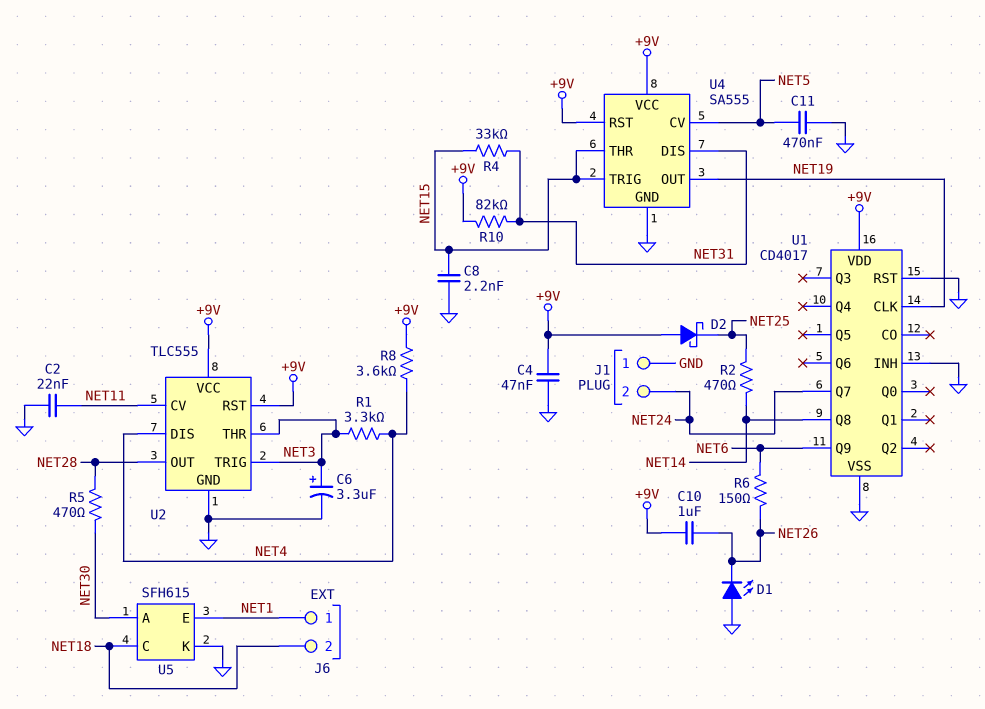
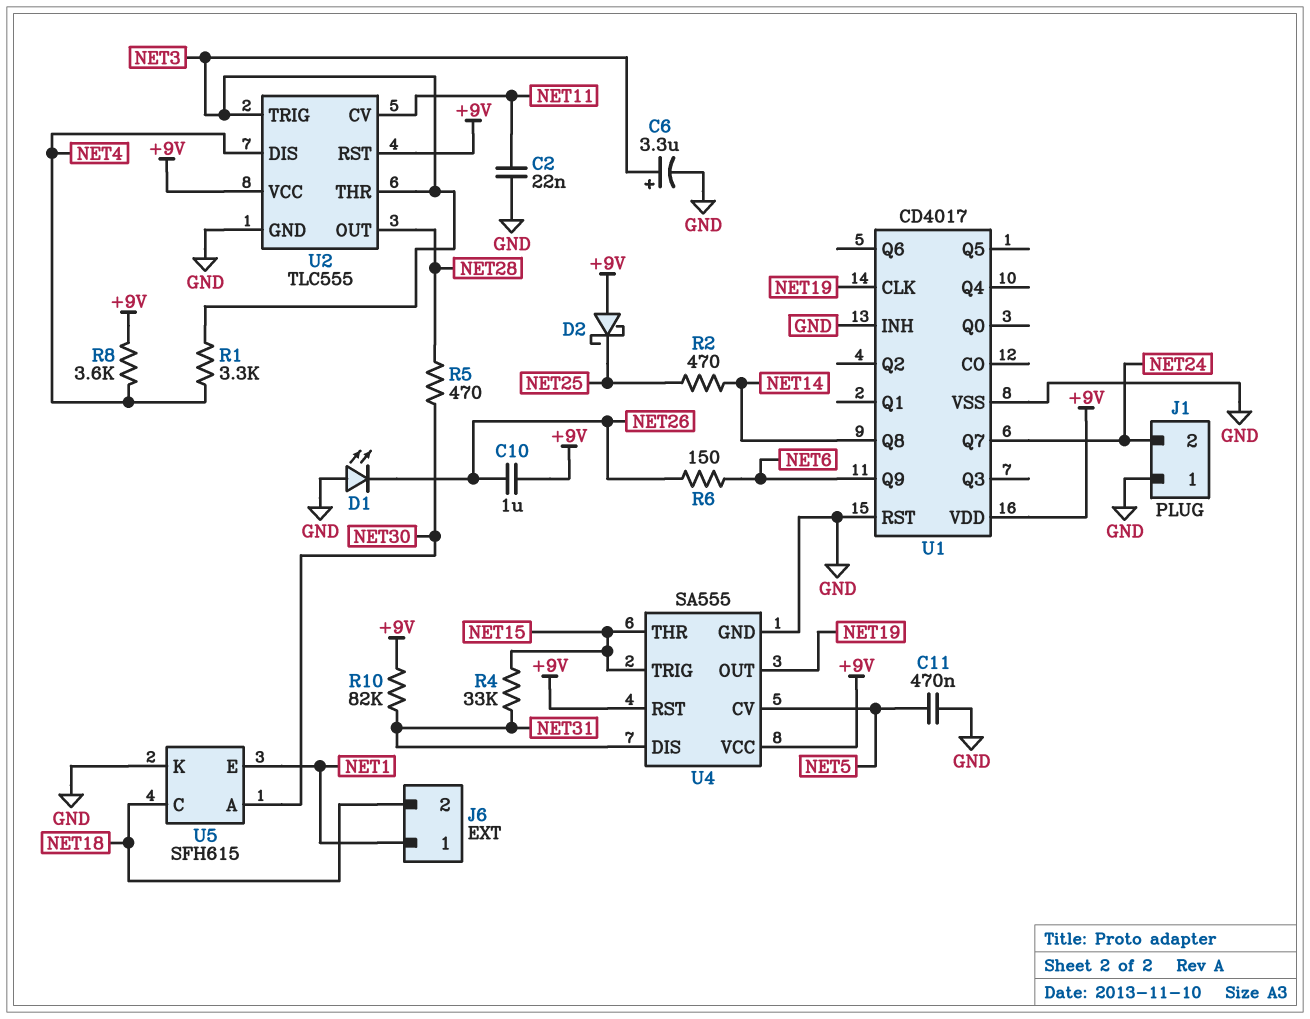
C4: 47nF (+9V, GND) -> none
C8: 2.2nF (GND, NET15) -> none

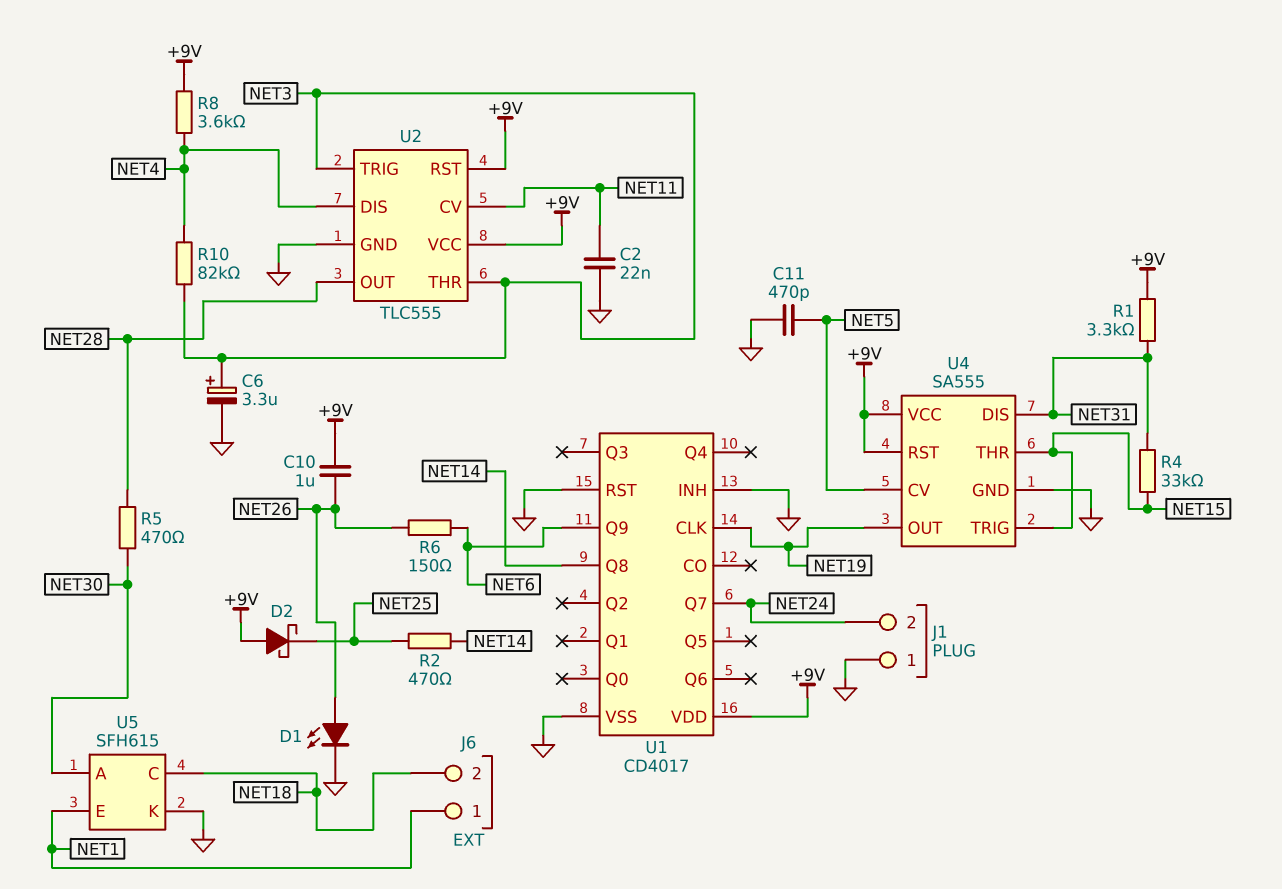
C11: 470nF (GND, NET5) -> 470pF (GND, NET5)
D1: LED (A GND, K NET26) -> LED (A NET26, K GND)
R1: 3.3k (NET3, NET4) -> 3.3k (+9V, NET31)
R10: 82k (+9V, NET31) -> 82k (NET3, NET4)

